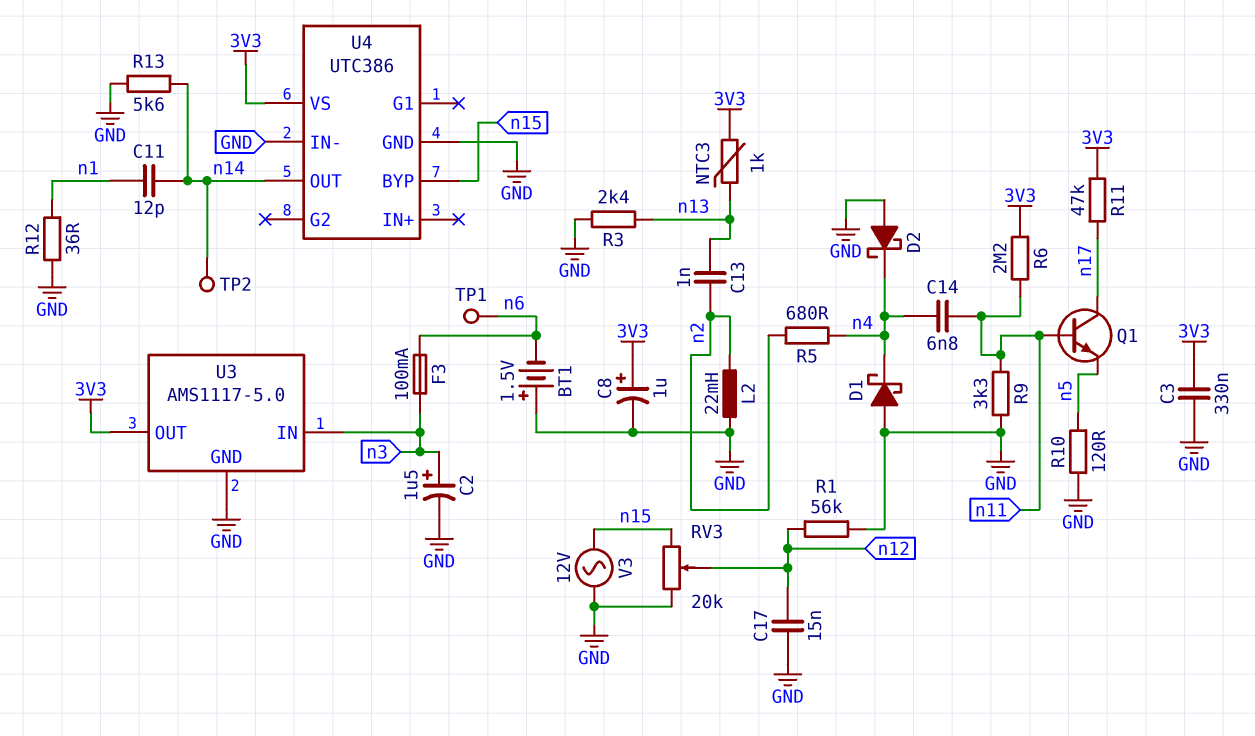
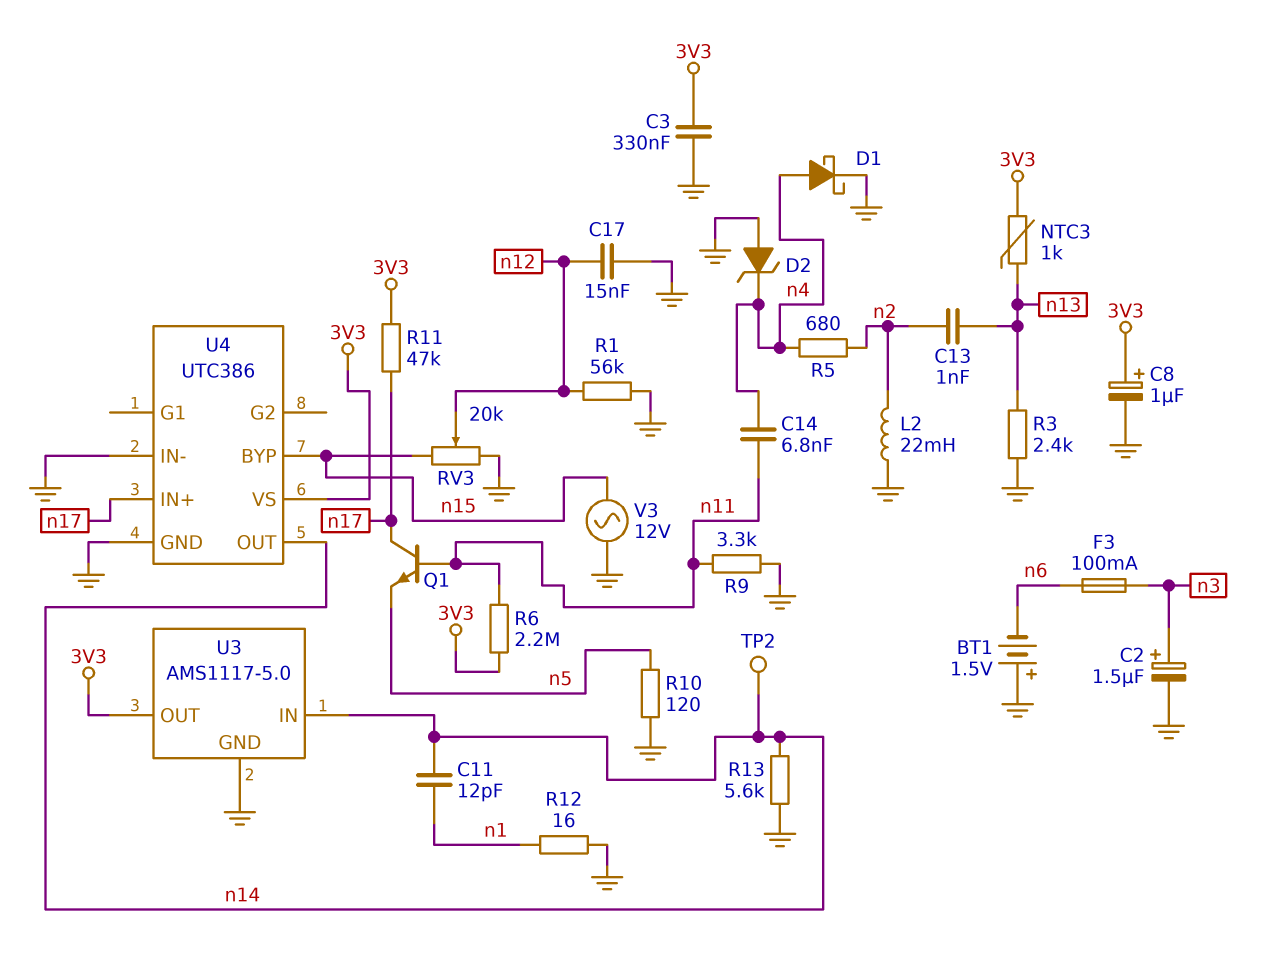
D1: schottky (A GND, K n4) -> schottky (A n4, K GND)
D2: schottky (A GND, K n4) -> zener (A GND, K n4)
R12: 36 (GND, n1) -> 16 (GND, n1)
TP1: test point (n6) -> none
U3 pin IN: n3 -> n14
U4 pin IN+: none -> n17

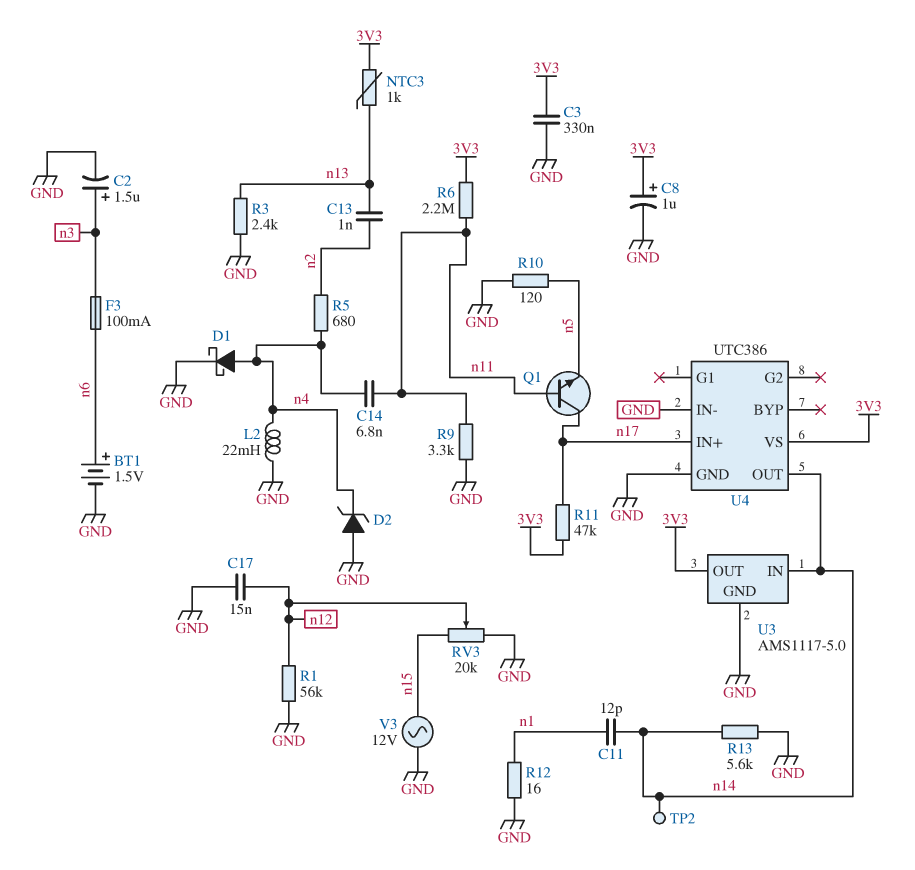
BT1: 1.5V (plus GND, minus n6) -> 1.5V (plus n6, minus GND)
L2: 22mH (GND, n2) -> 22mH (GND, n4)
U4 pin BYP: n15 -> none

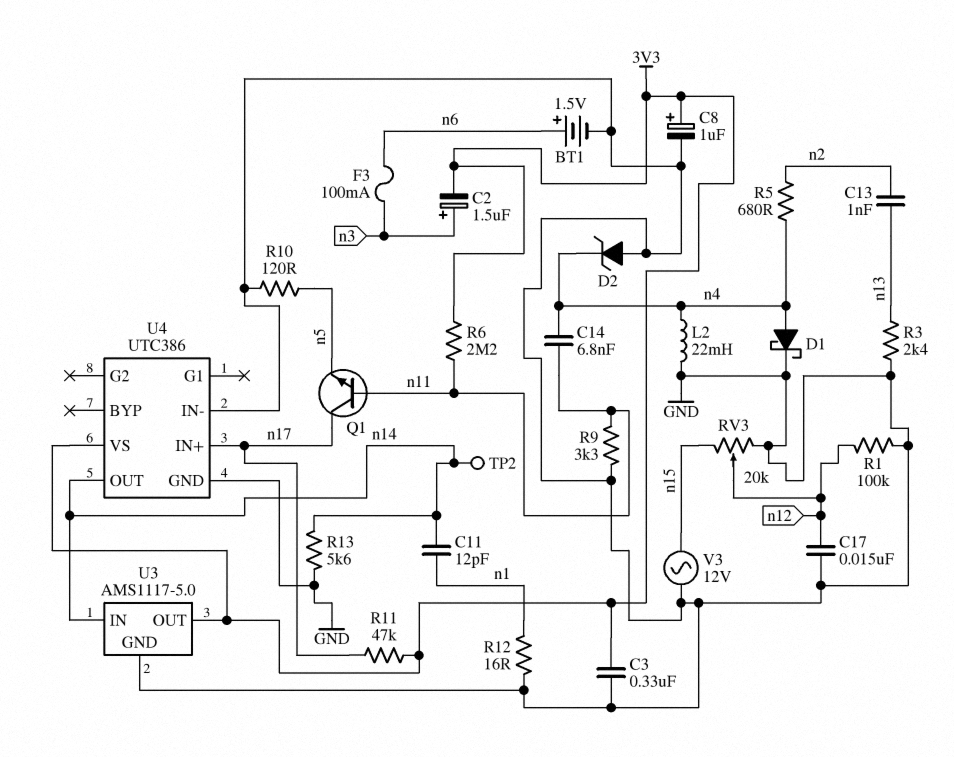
C2: 1.5uF (plus n3, minus GND) -> 1.5uF (plus n3, minus 3V3)
NTC3: 1k (3V3, n13) -> none
R1: 56k (GND, n12) -> 100k (GND, n12)

